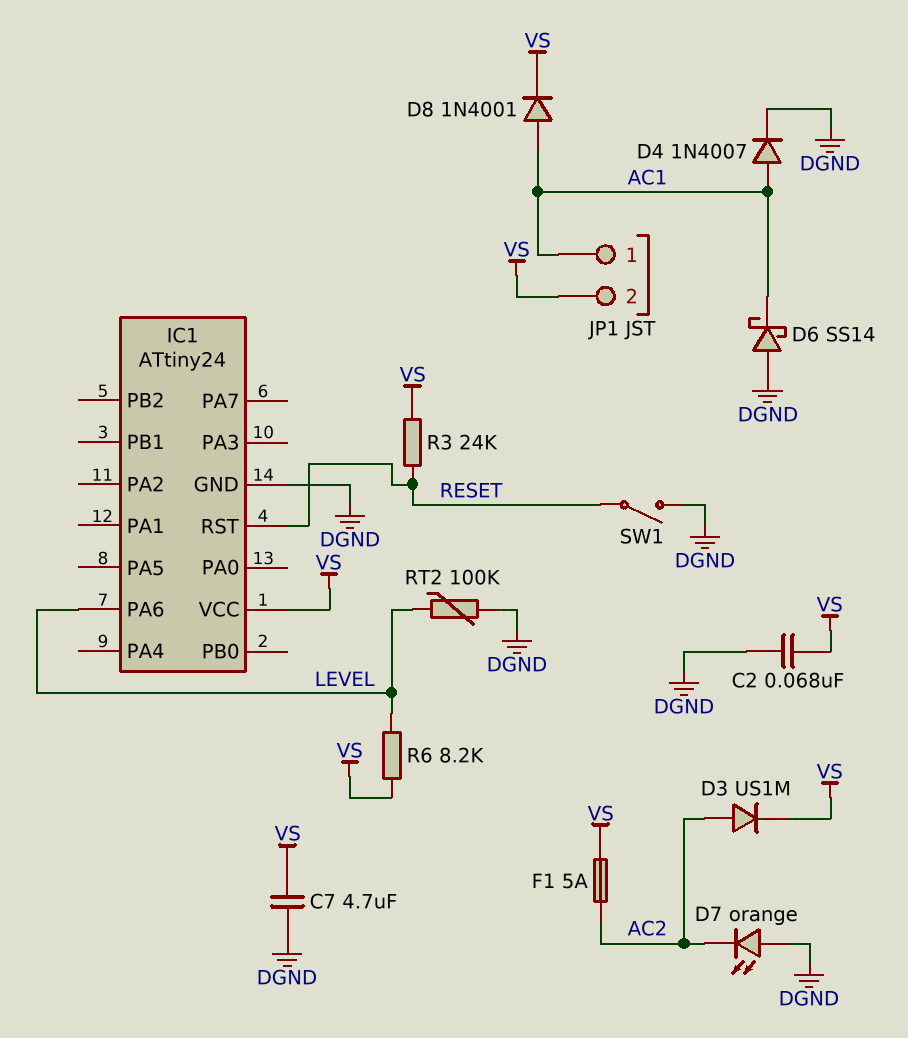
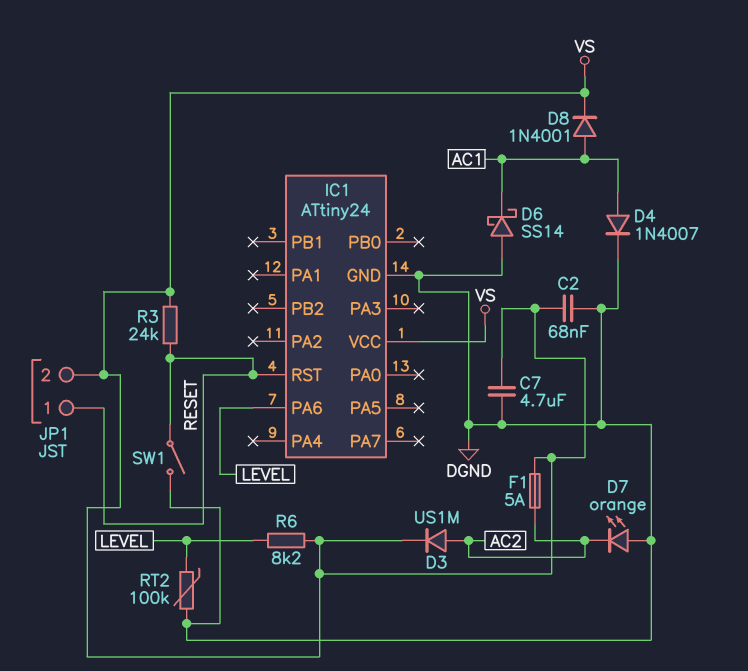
JP1 pin 1: AC1 -> RESET

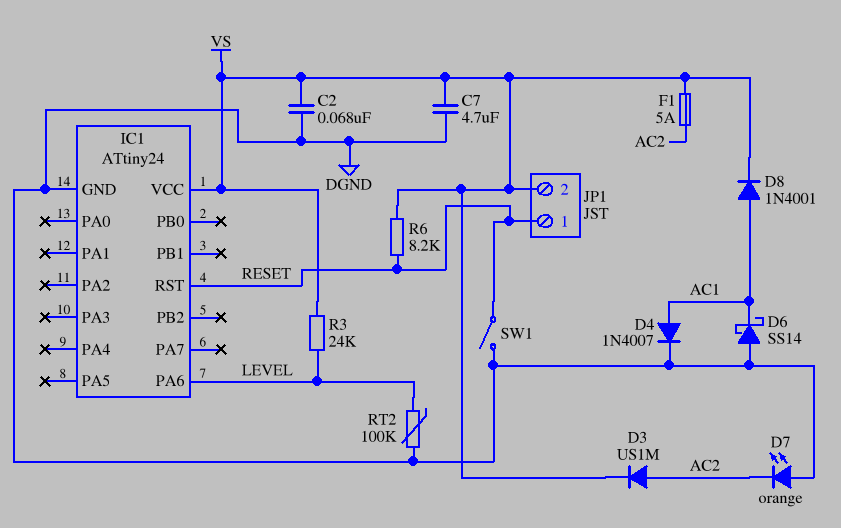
R3: 24k (RESET, VS) -> 24k (LEVEL, VS)
R6: 8.2k (LEVEL, VS) -> 8.2k (RESET, VS)

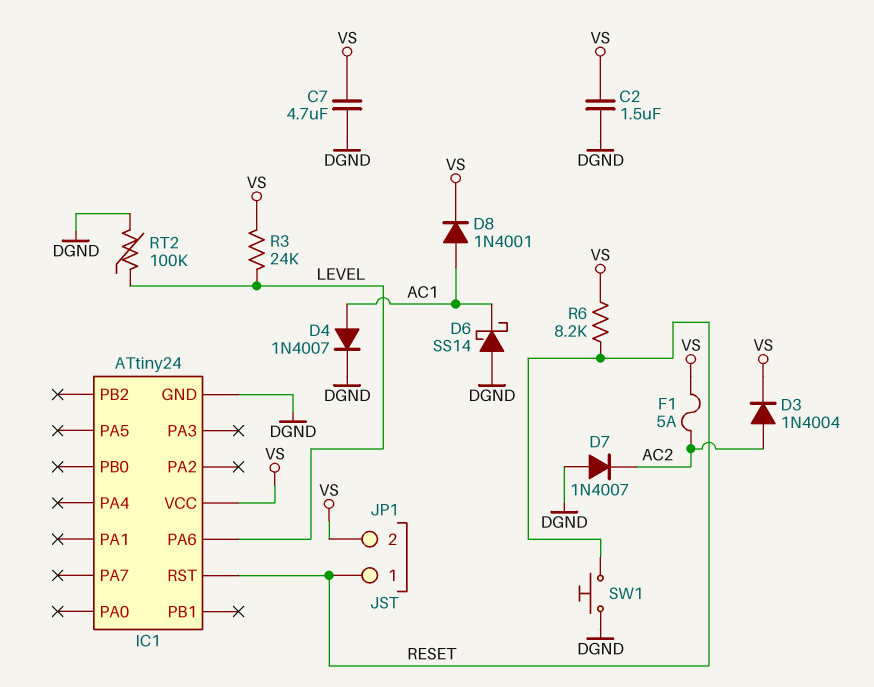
C2: 68nF (DGND, VS) -> 1.5uF (DGND, VS)
D3: diode US1M (A AC2, K VS) -> diode 1N4004 (A AC2, K VS)
D7: LED orange (A DGND, K AC2) -> diode 1N4007 (A DGND, K AC2)
SW1: switch (DGND, RESET) -> button (DGND, RESET)

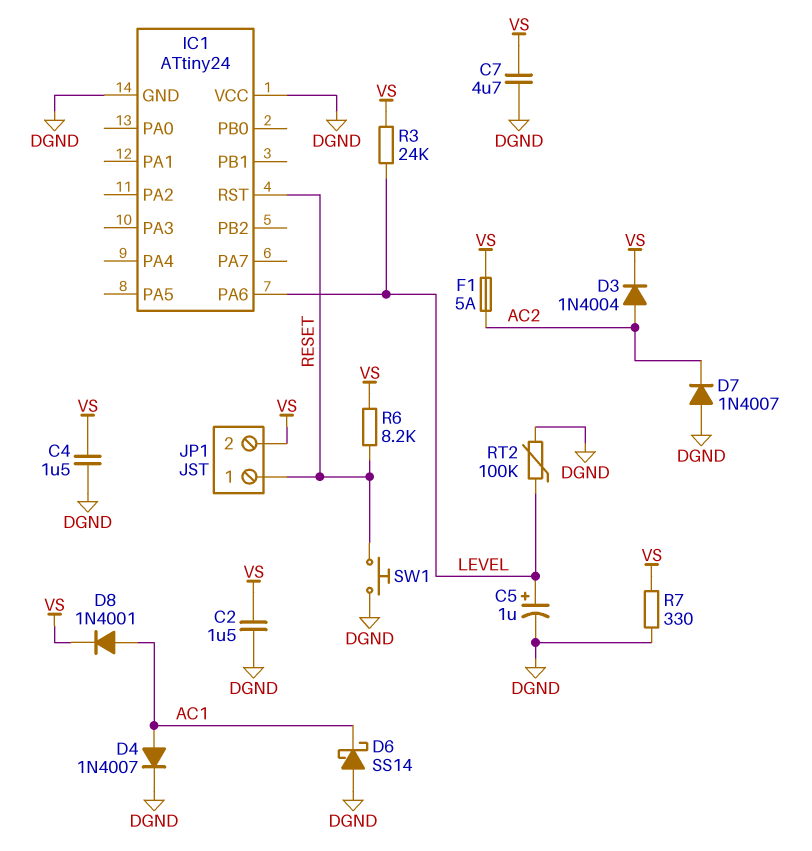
C4: none -> 1.5uF (DGND, VS)
C5: none -> 1uF (plus LEVEL, minus DGND)
IC1 pin VCC: VS -> DGND
R7: none -> 330 (DGND, VS)

